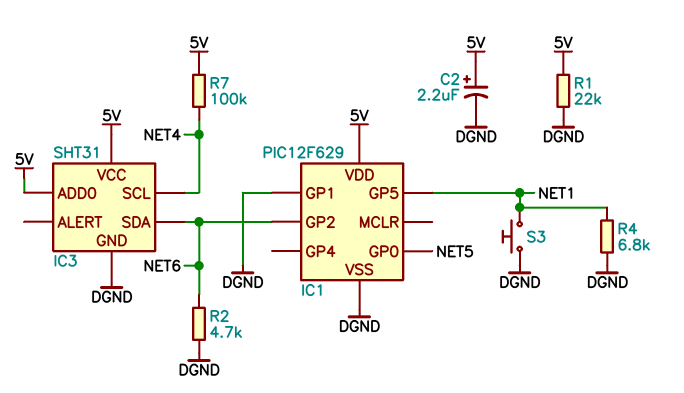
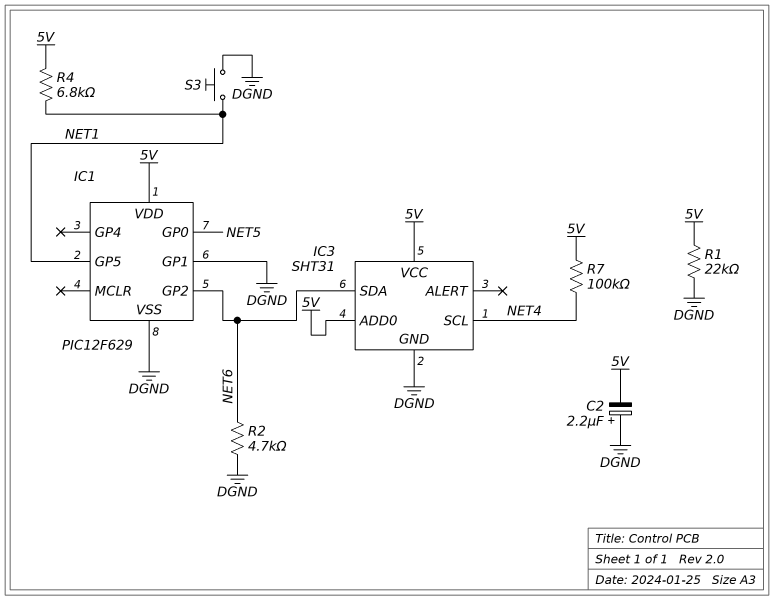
C2: 2.2uF (plus 5V, minus DGND) -> 2.2uF (plus DGND, minus 5V)
R4: 6.8k (DGND, NET1) -> 6.8k (5V, NET1)

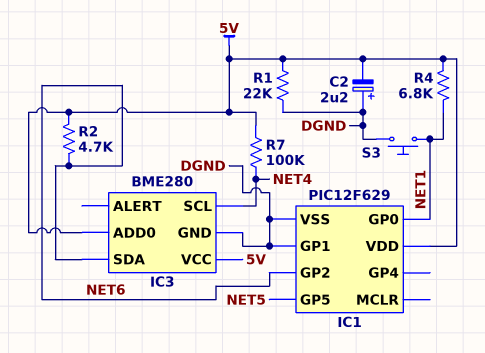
IC1 pin GP0: NET5 -> NET1
IC1 pin GP5: NET1 -> NET5
IC3: SHT31 -> BME280
R2: 4.7k (DGND, NET6) -> 4.7k (5V, NET6)

